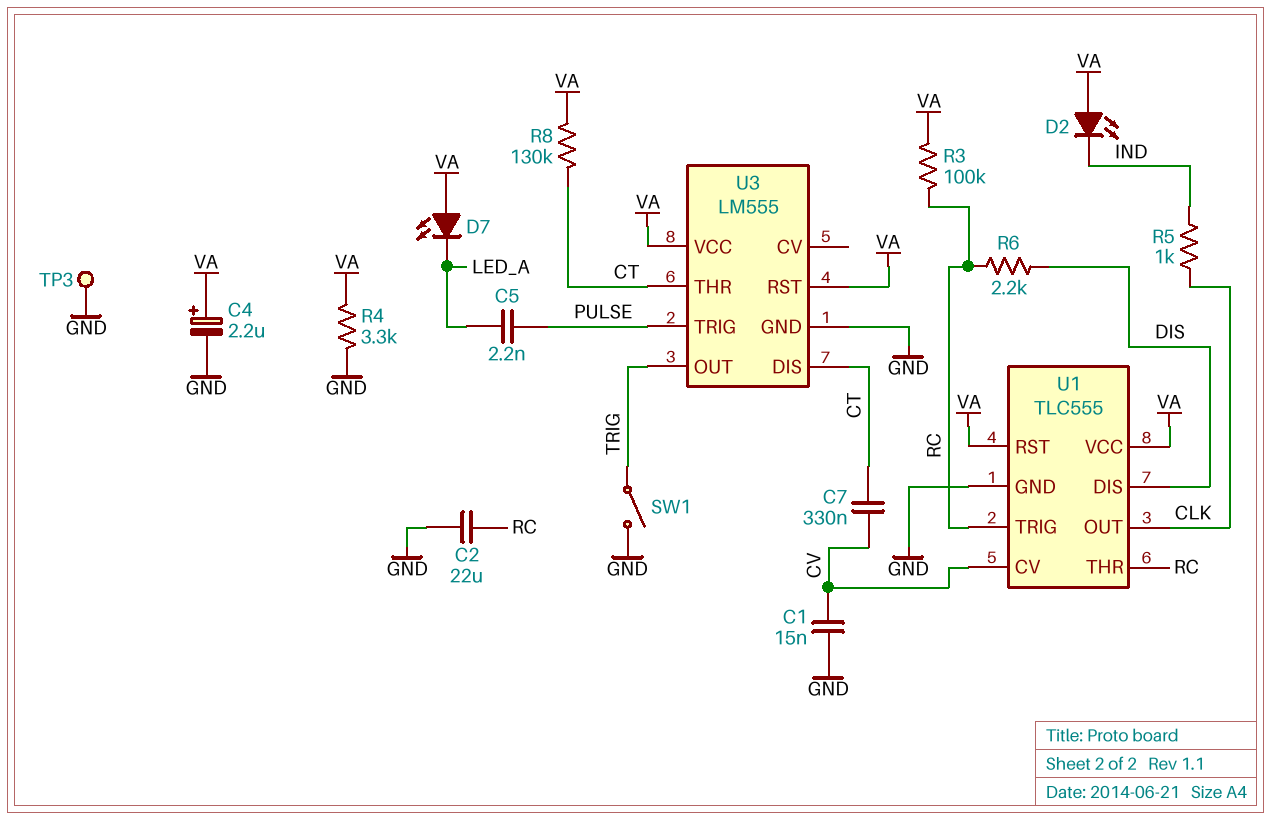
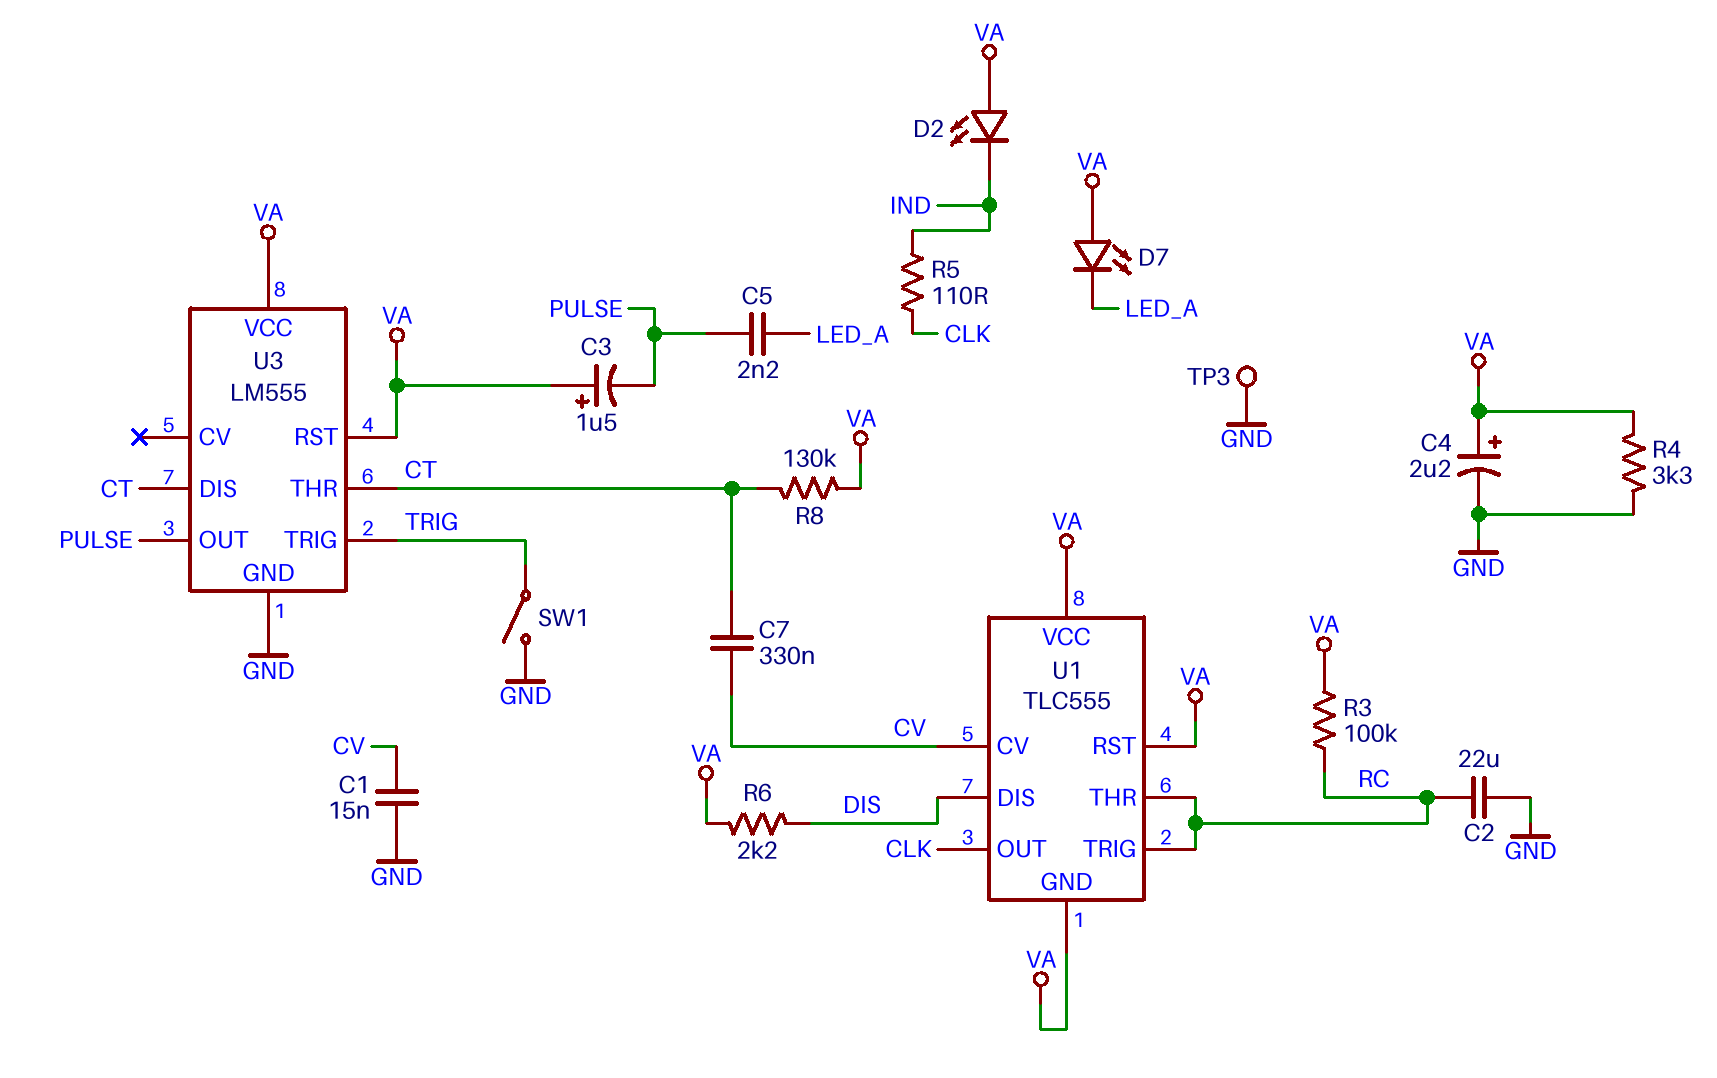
C3: none -> 1.5uF (plus VA, minus PULSE)
R5: 1k (CLK, IND) -> 110 (CLK, IND)
R6: 2.2k (DIS, RC) -> 2.2k (DIS, VA)
U1 pin GND: GND -> VA
U3 pin OUT: TRIG -> PULSE
U3 pin TRIG: PULSE -> TRIG

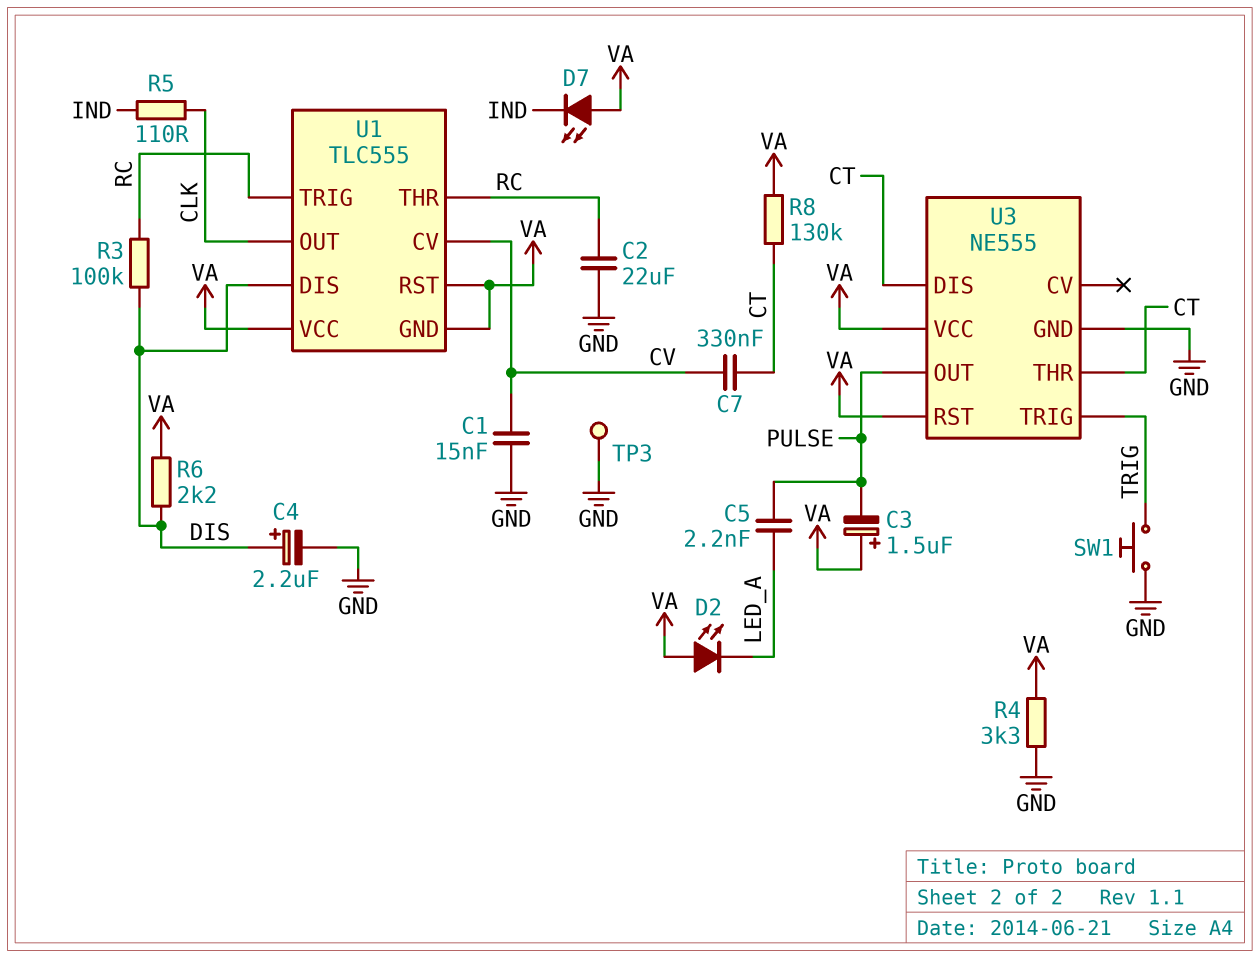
C4: 2.2uF (plus VA, minus GND) -> 2.2uF (plus DIS, minus GND)
D2: LED (A VA, K IND) -> LED (A VA, K LED_A)
D7: LED (A VA, K LED_A) -> LED (A VA, K IND)
R3: 100k (RC, VA) -> 100k (DIS, RC)
SW1: switch (GND, TRIG) -> button (GND, TRIG)
U3: LM555 -> NE555

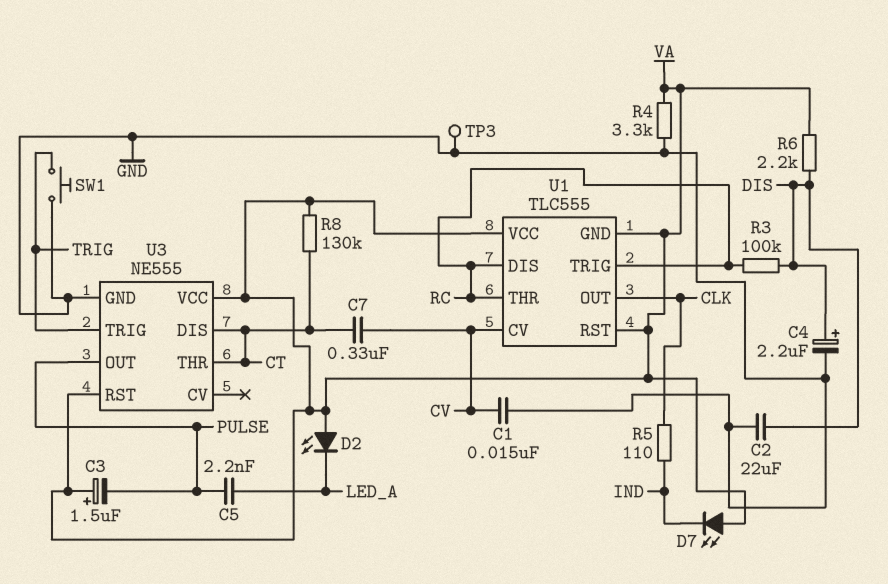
C2: 22uF (GND, RC) -> 22uF (DIS, GND)
U1 pin DIS: DIS -> RC

